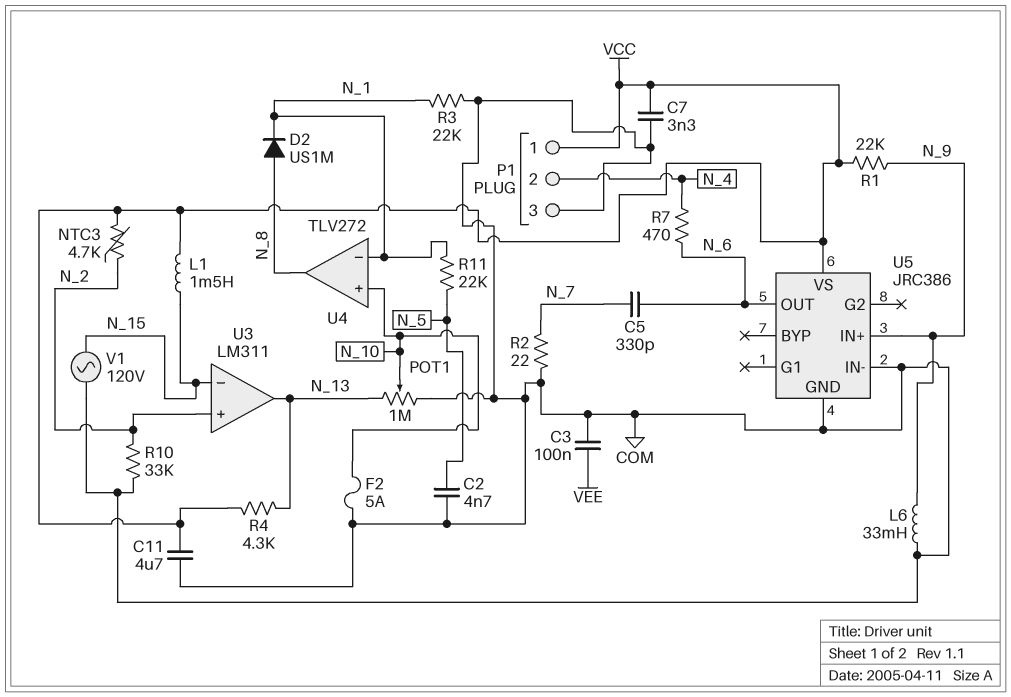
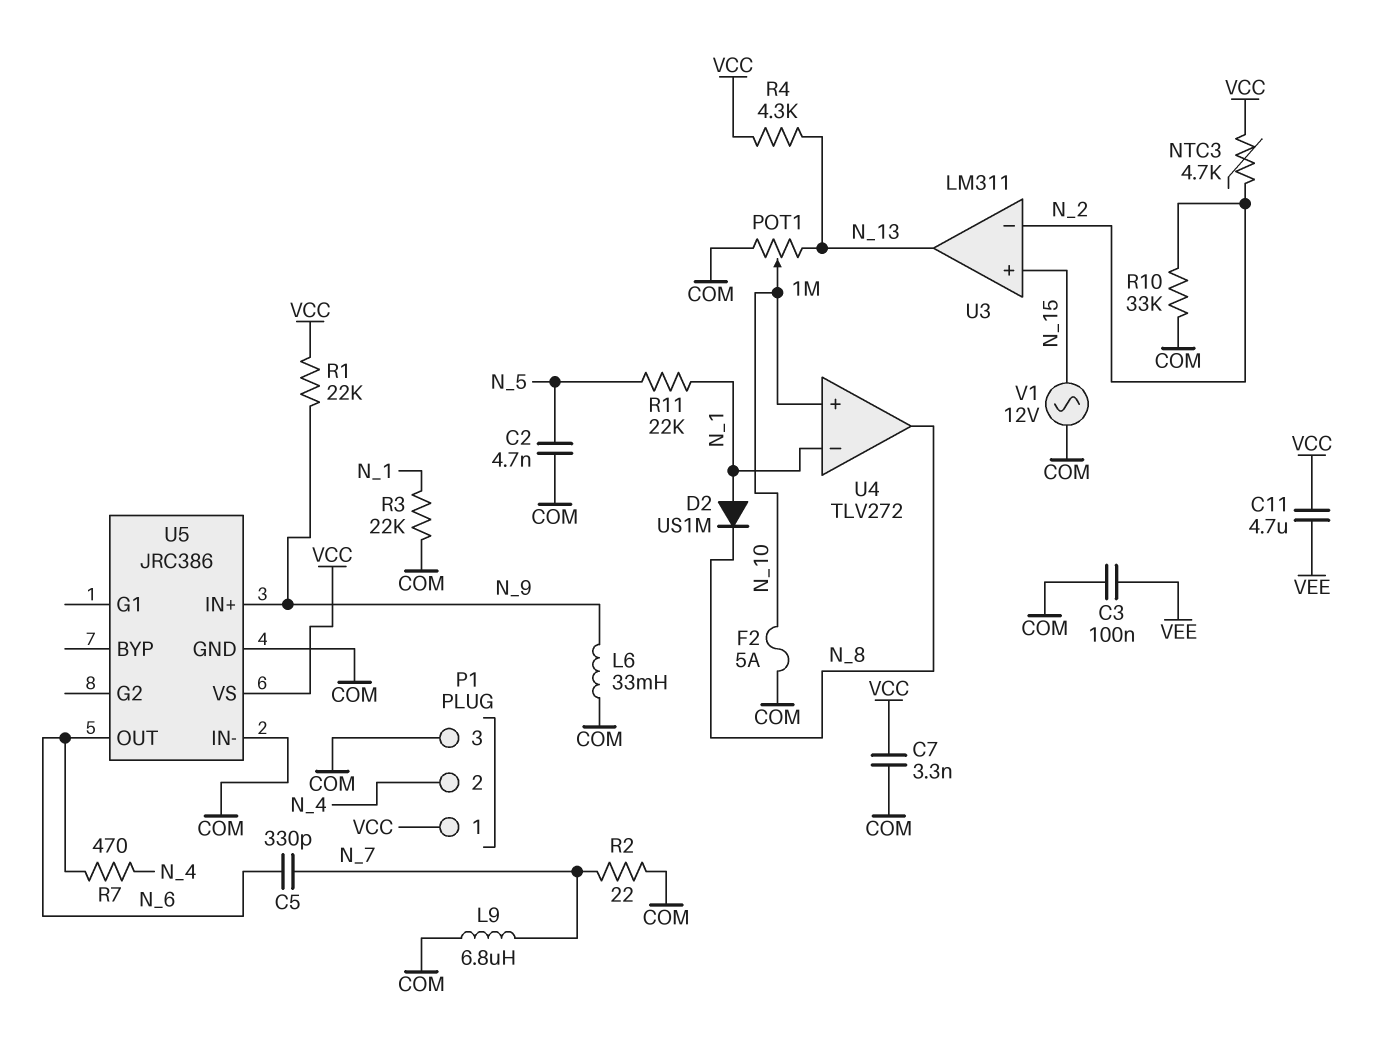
C11: 4.7uF (COM, VCC) -> 4.7uF (VCC, VEE)
D2: diode US1M (A N_8, K N_1) -> diode US1M (A N_1, K N_8)
L1: 1.5mH (N_15, VCC) -> none
L9: none -> 6.8uH (COM, N_7)
U3 pin in+: N_2 -> N_15
U3 pin in-: N_15 -> N_2
V1: AC 120V (COM, N_15) -> AC 12V (COM, N_15)

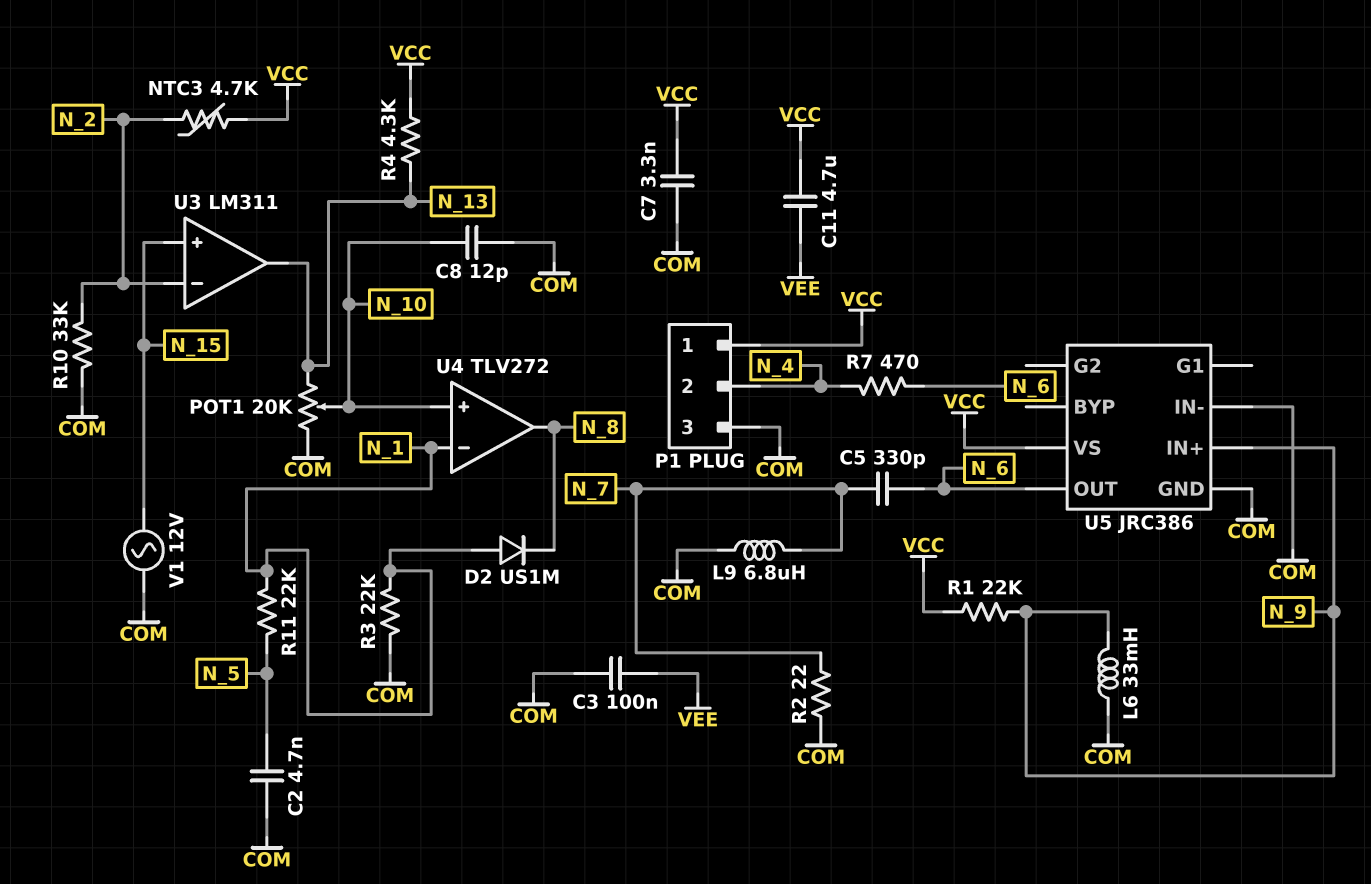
C8: none -> 12pF (COM, N_10)
F2: 5A (COM, N_10) -> none
POT1: 1M (COM, N_13, wiper N_10) -> 20k (COM, N_13, wiper N_10)

